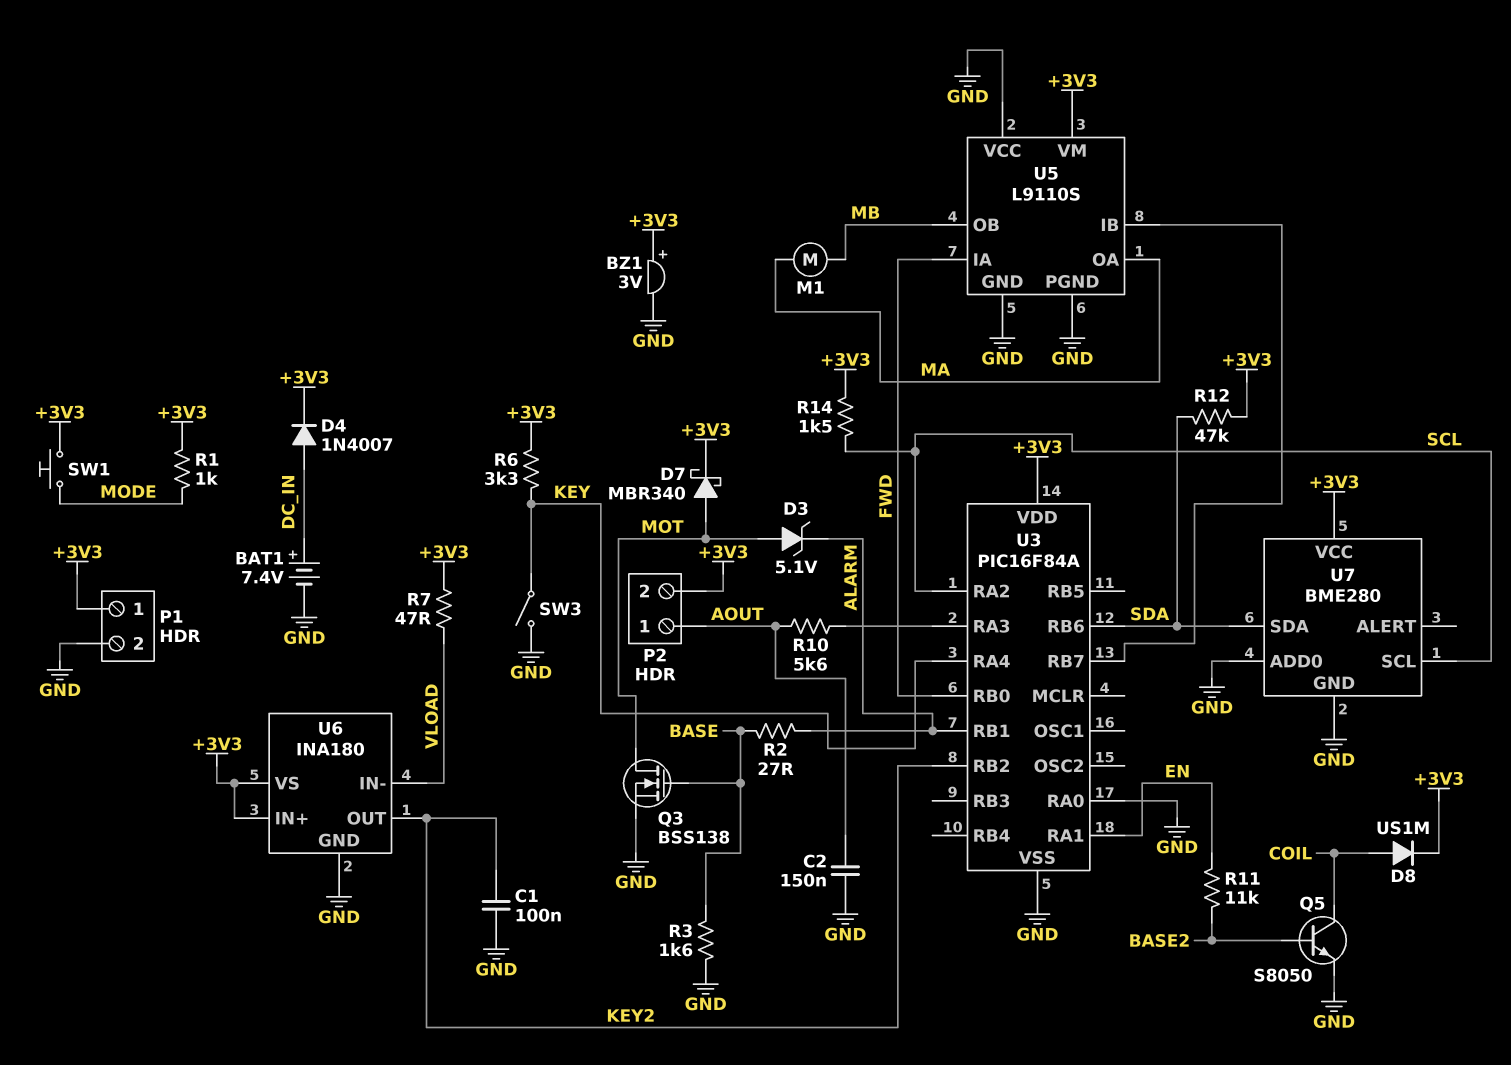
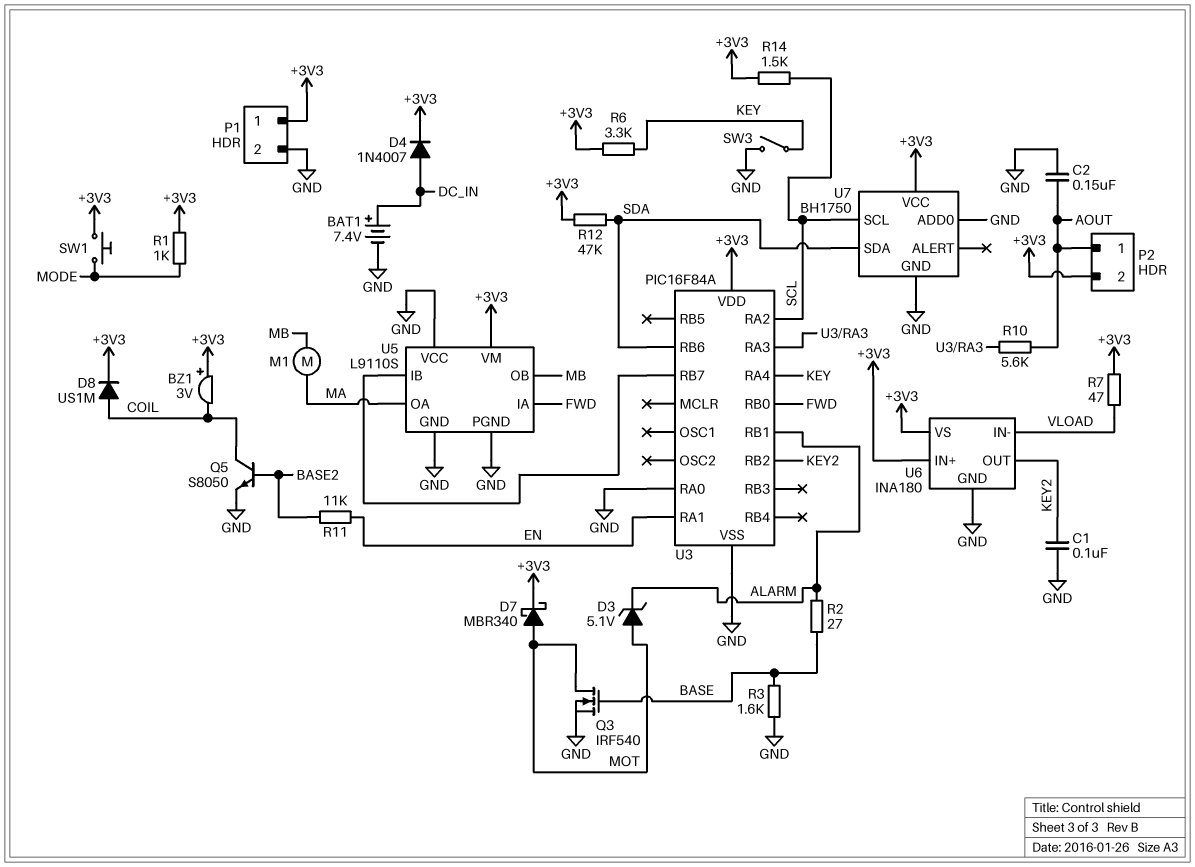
BZ1: buzzer 3V (plus +3V3, minus GND) -> buzzer 3V (plus +3V3, minus COIL)
Q3: NMOS BSS138 (G BASE, D MOT, S GND) -> NMOS IRF540 (G BASE, D MOT, S GND)
U7: BME280 -> BH1750

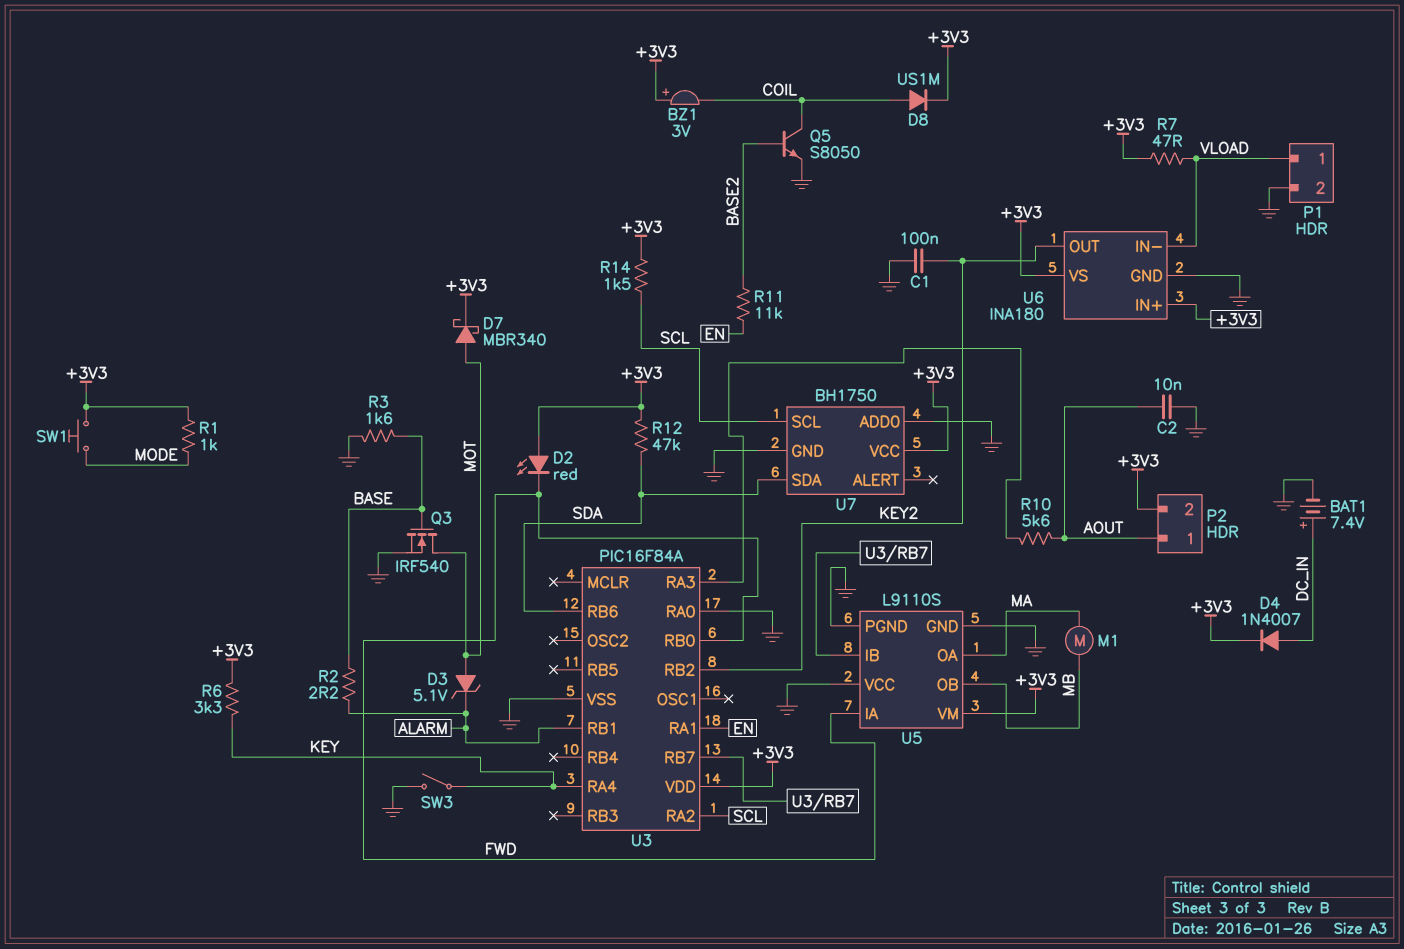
C2: 150nF (AOUT, GND) -> 10nF (AOUT, GND)
D2: none -> LED red (A +3V3, K FWD)
P1 pin 1: +3V3 -> VLOAD
R2: 27 (ALARM, BASE) -> 2.2 (ALARM, BASE)

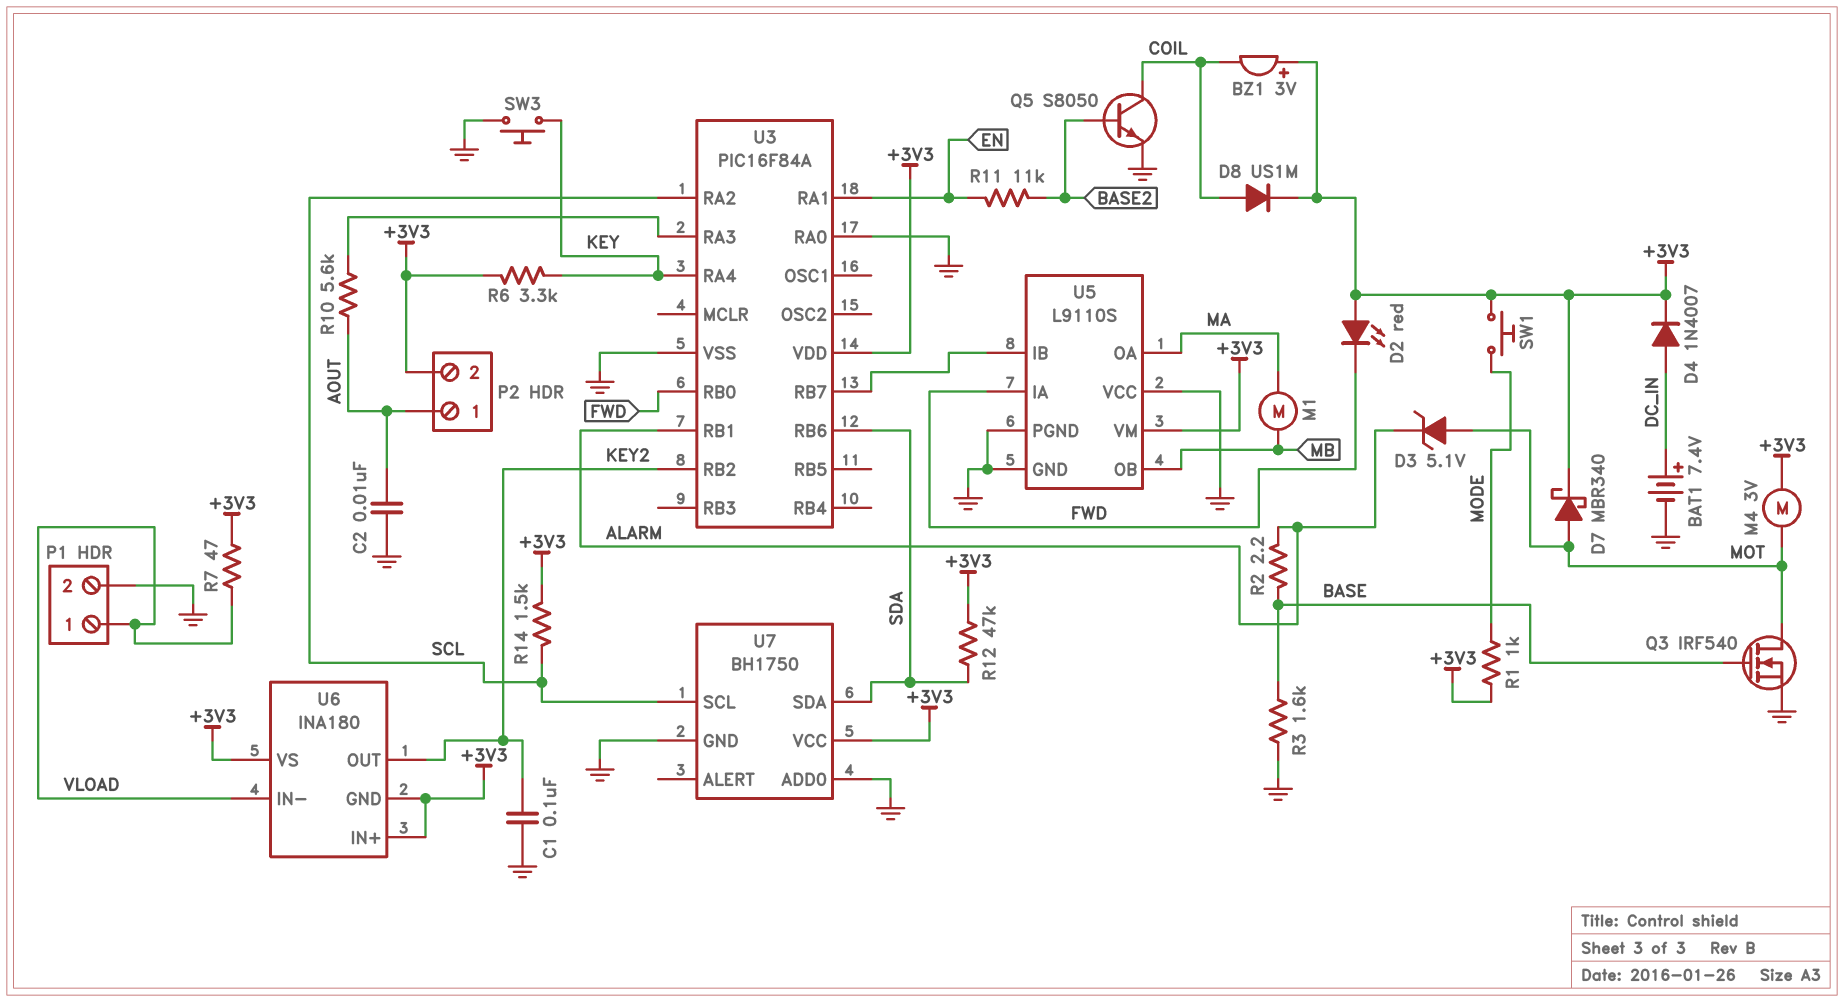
M4: none -> motor 3V (+3V3, MOT)
SW3: switch (GND, KEY) -> button (GND, KEY)
U6 pin GND: GND -> +3V3

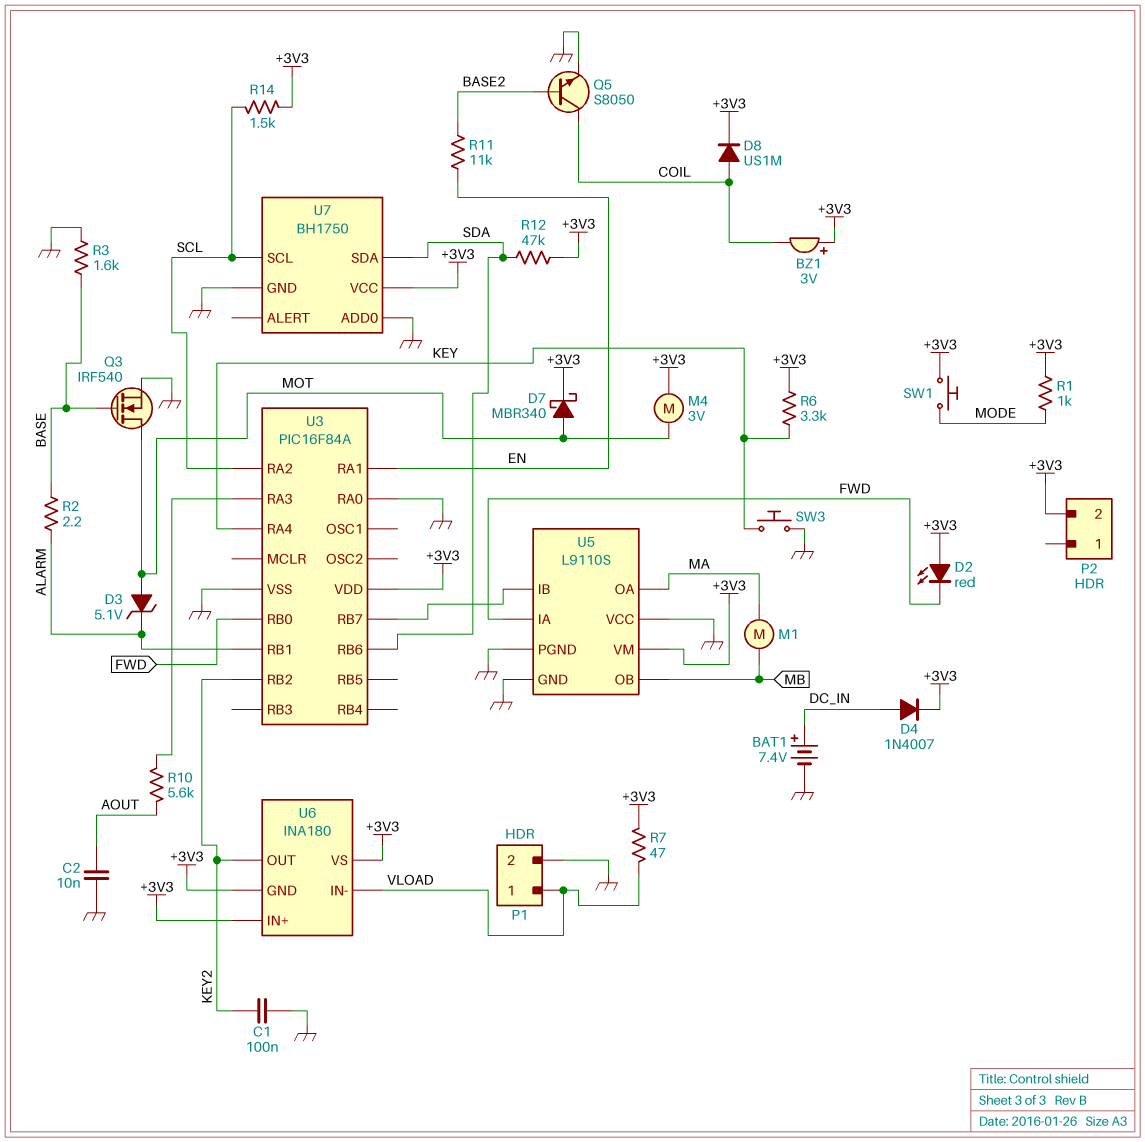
P2 pin 1: AOUT -> none

